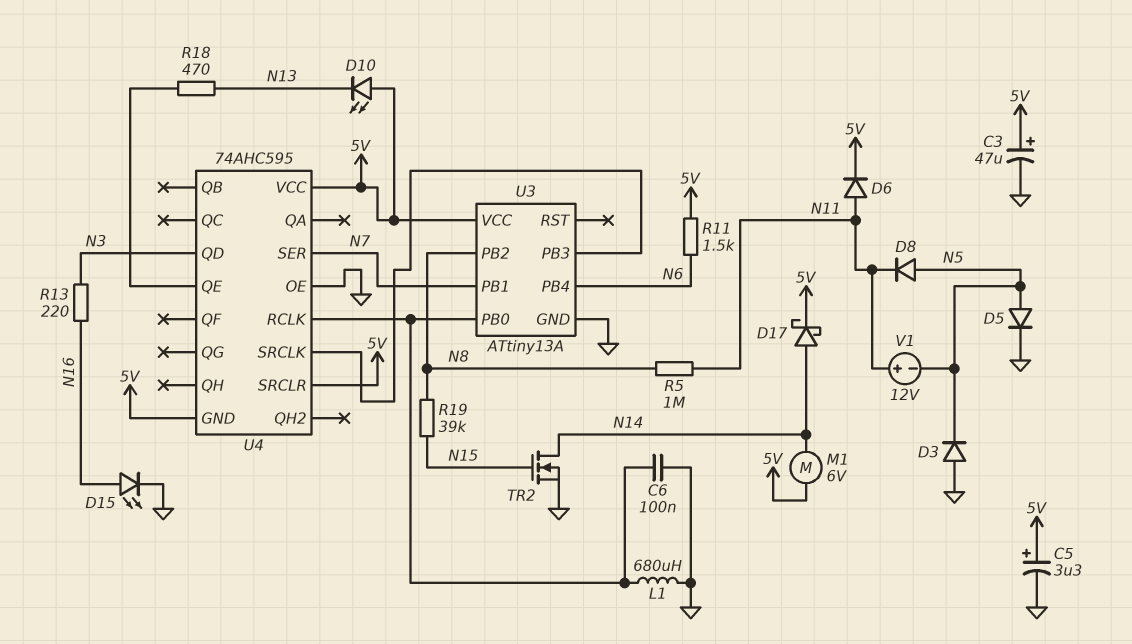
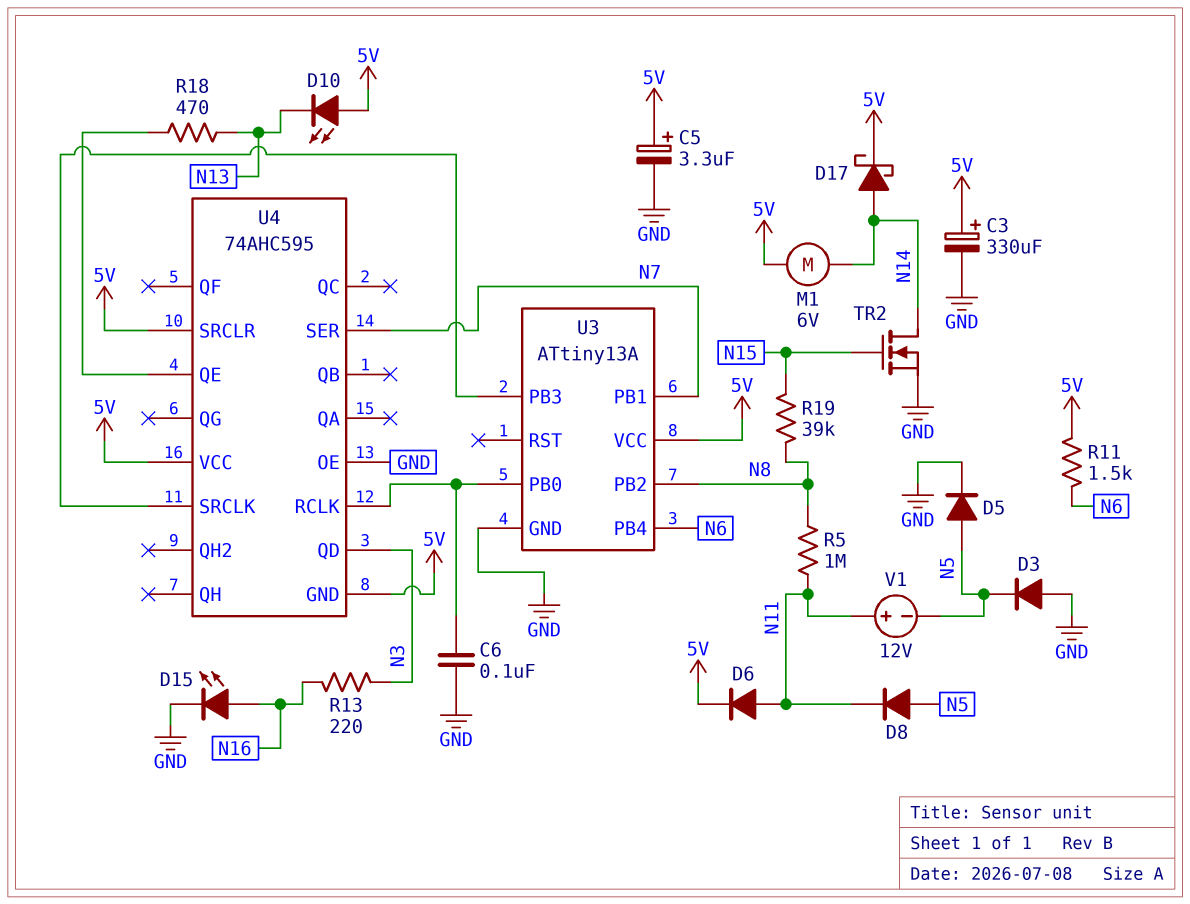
C3: 47uF (plus 5V, minus GND) -> 330uF (plus 5V, minus GND)
L1: 680uH (GND, U3/PB0) -> none

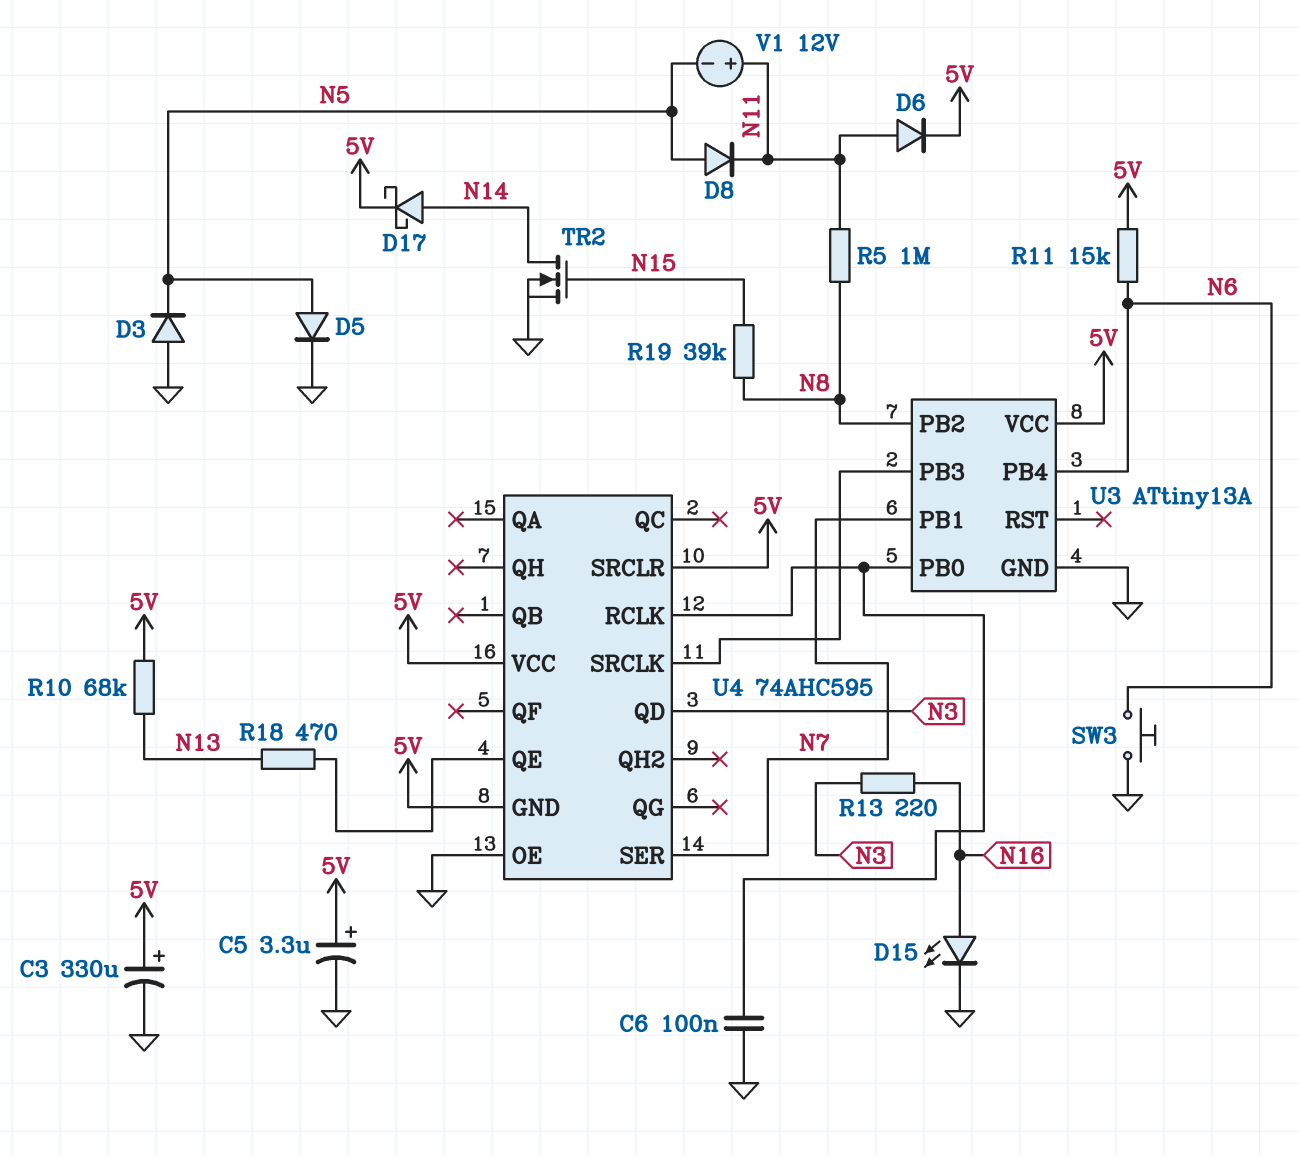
D10: LED (A 5V, K N13) -> none
M1: motor 6V (5V, N14) -> none
R10: none -> 68k (5V, N13)
R11: 1.5k (5V, N6) -> 15k (5V, N6)
SW3: none -> button (GND, N6)

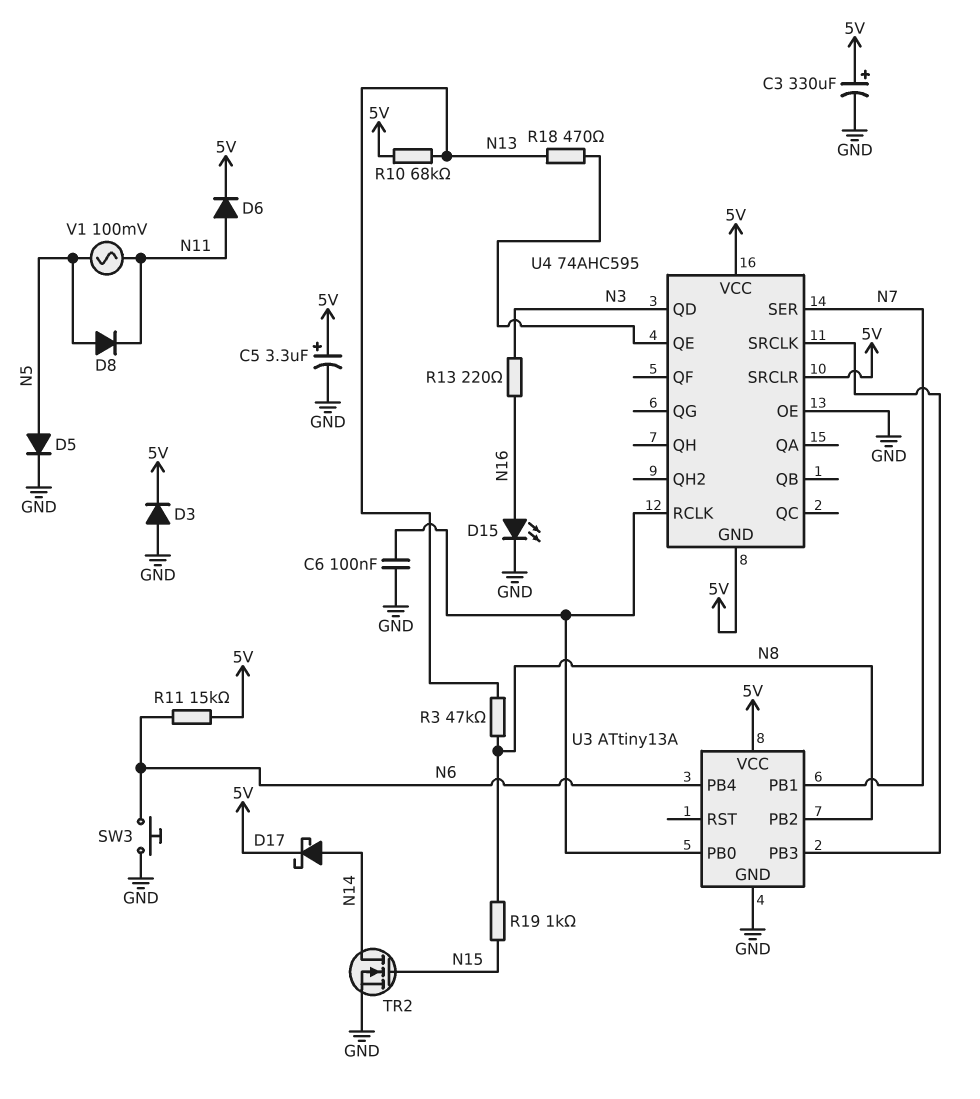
D3: diode (A GND, K N5) -> diode (A GND, K 5V)
R3: none -> 47k (N8, N13)
R5: 1M (N8, N11) -> none
R19: 39k (N8, N15) -> 1k (N8, N15)
V1: 12V (plus N11, minus N5) -> AC 100mV (N5, N11)

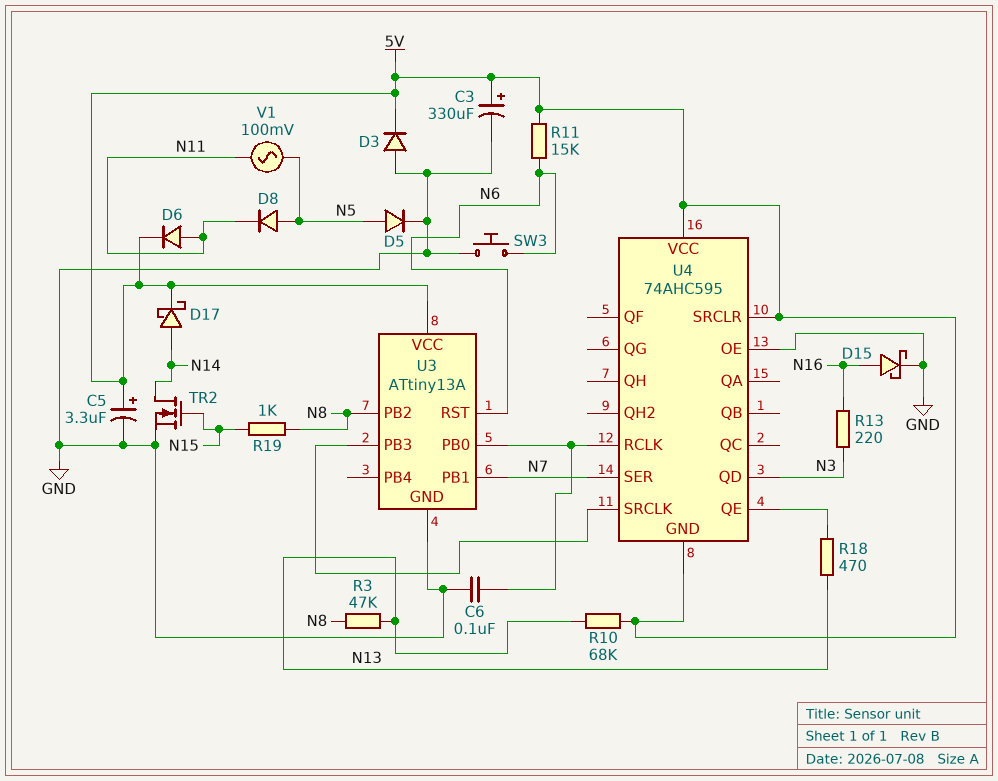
D15: LED (A N16, K GND) -> schottky (A N16, K GND)
U3 pin PB4: N6 -> none
U3 pin RST: none -> N6

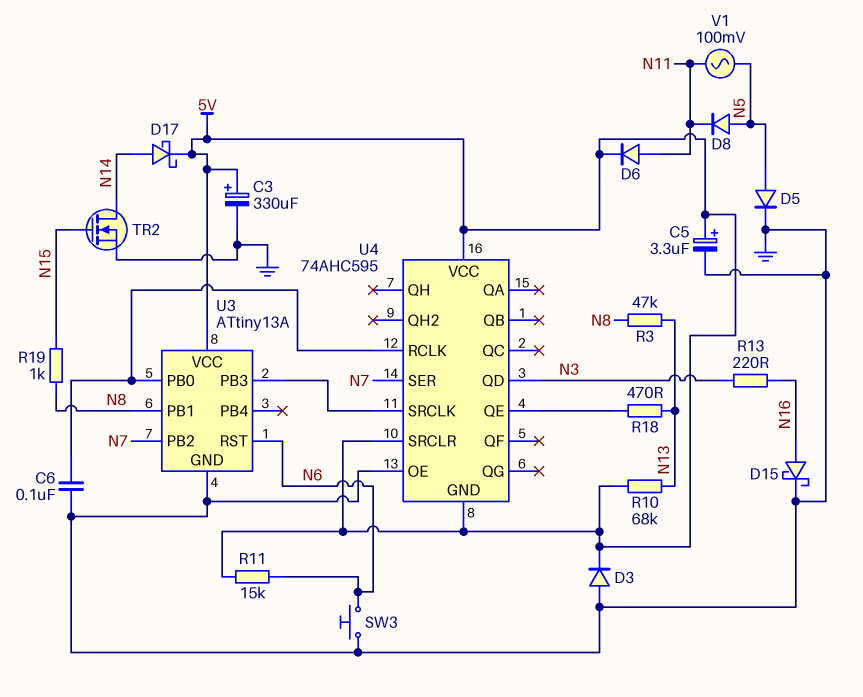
U3 pin PB1: N7 -> N8
U3 pin PB2: N8 -> N7

